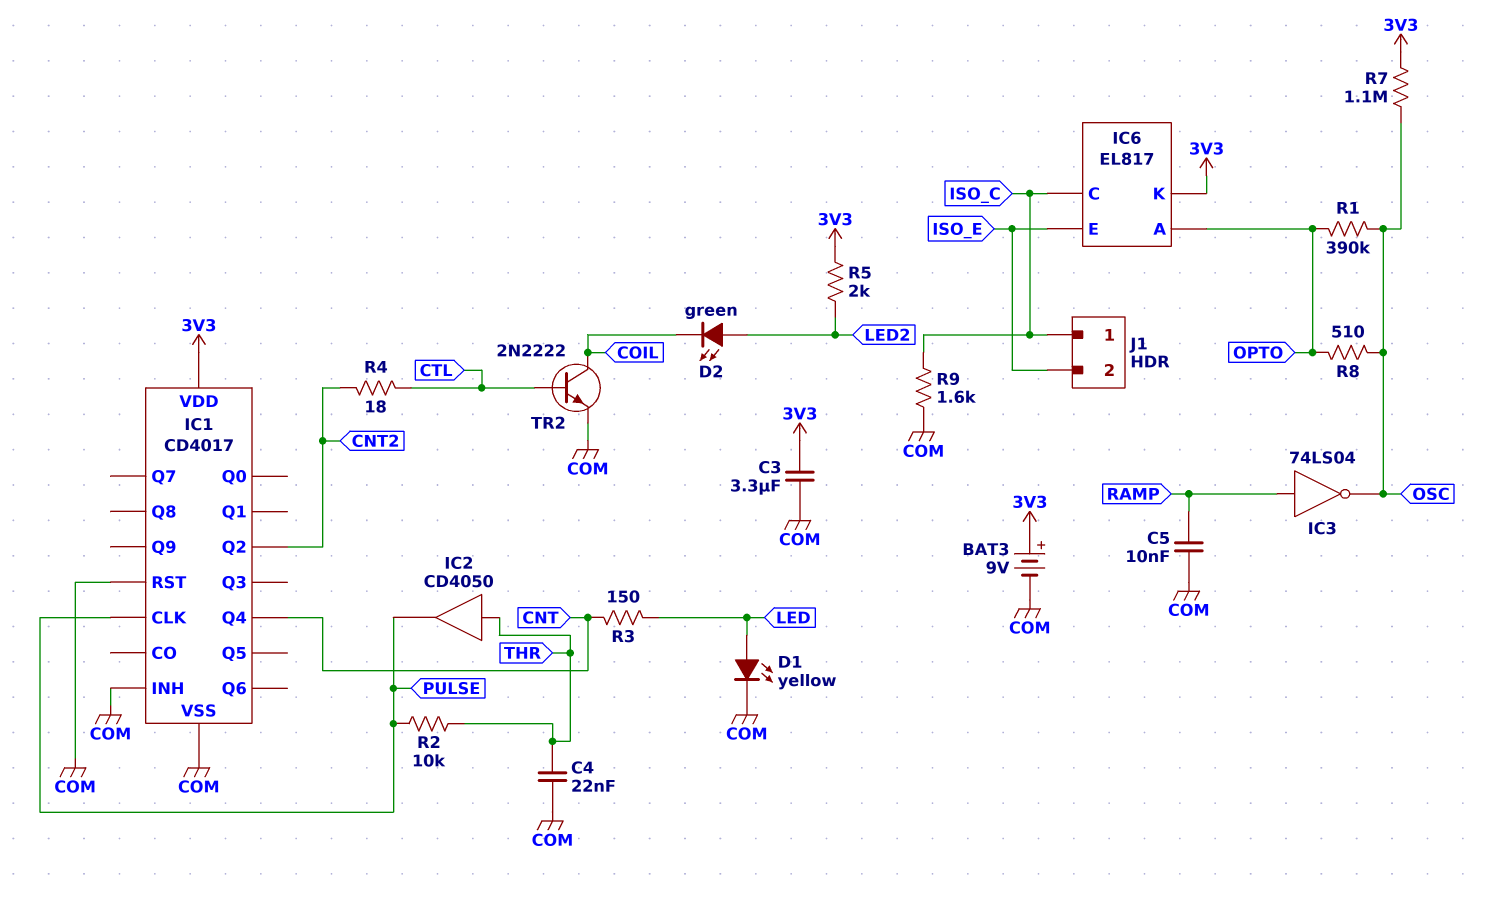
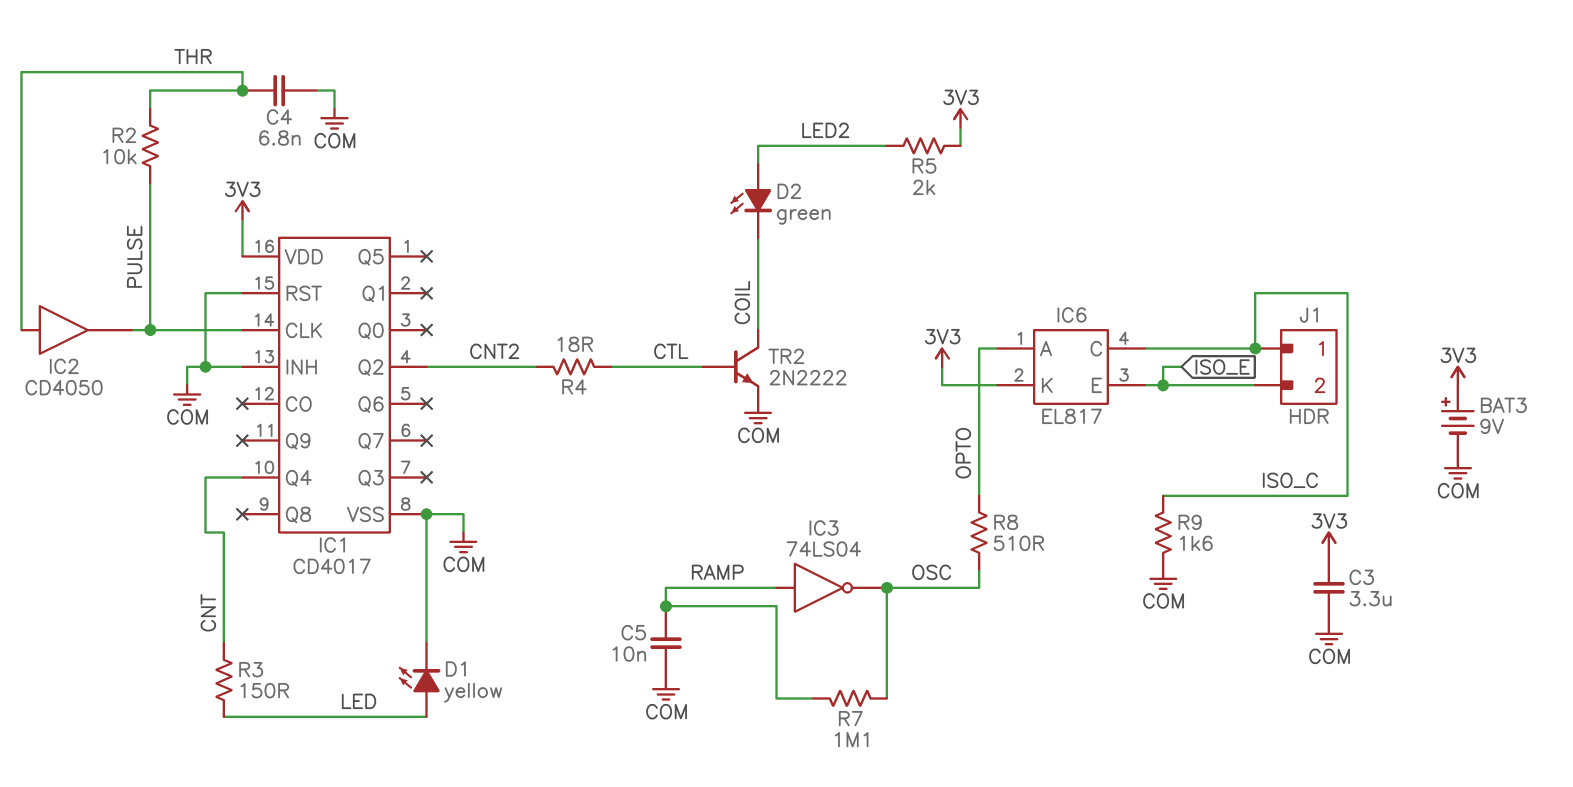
C4: 22nF (COM, THR) -> 6.8nF (COM, THR)
R1: 390k (OPTO, OSC) -> none
R7: 1.1M (3V3, OSC) -> 1.1M (OSC, RAMP)

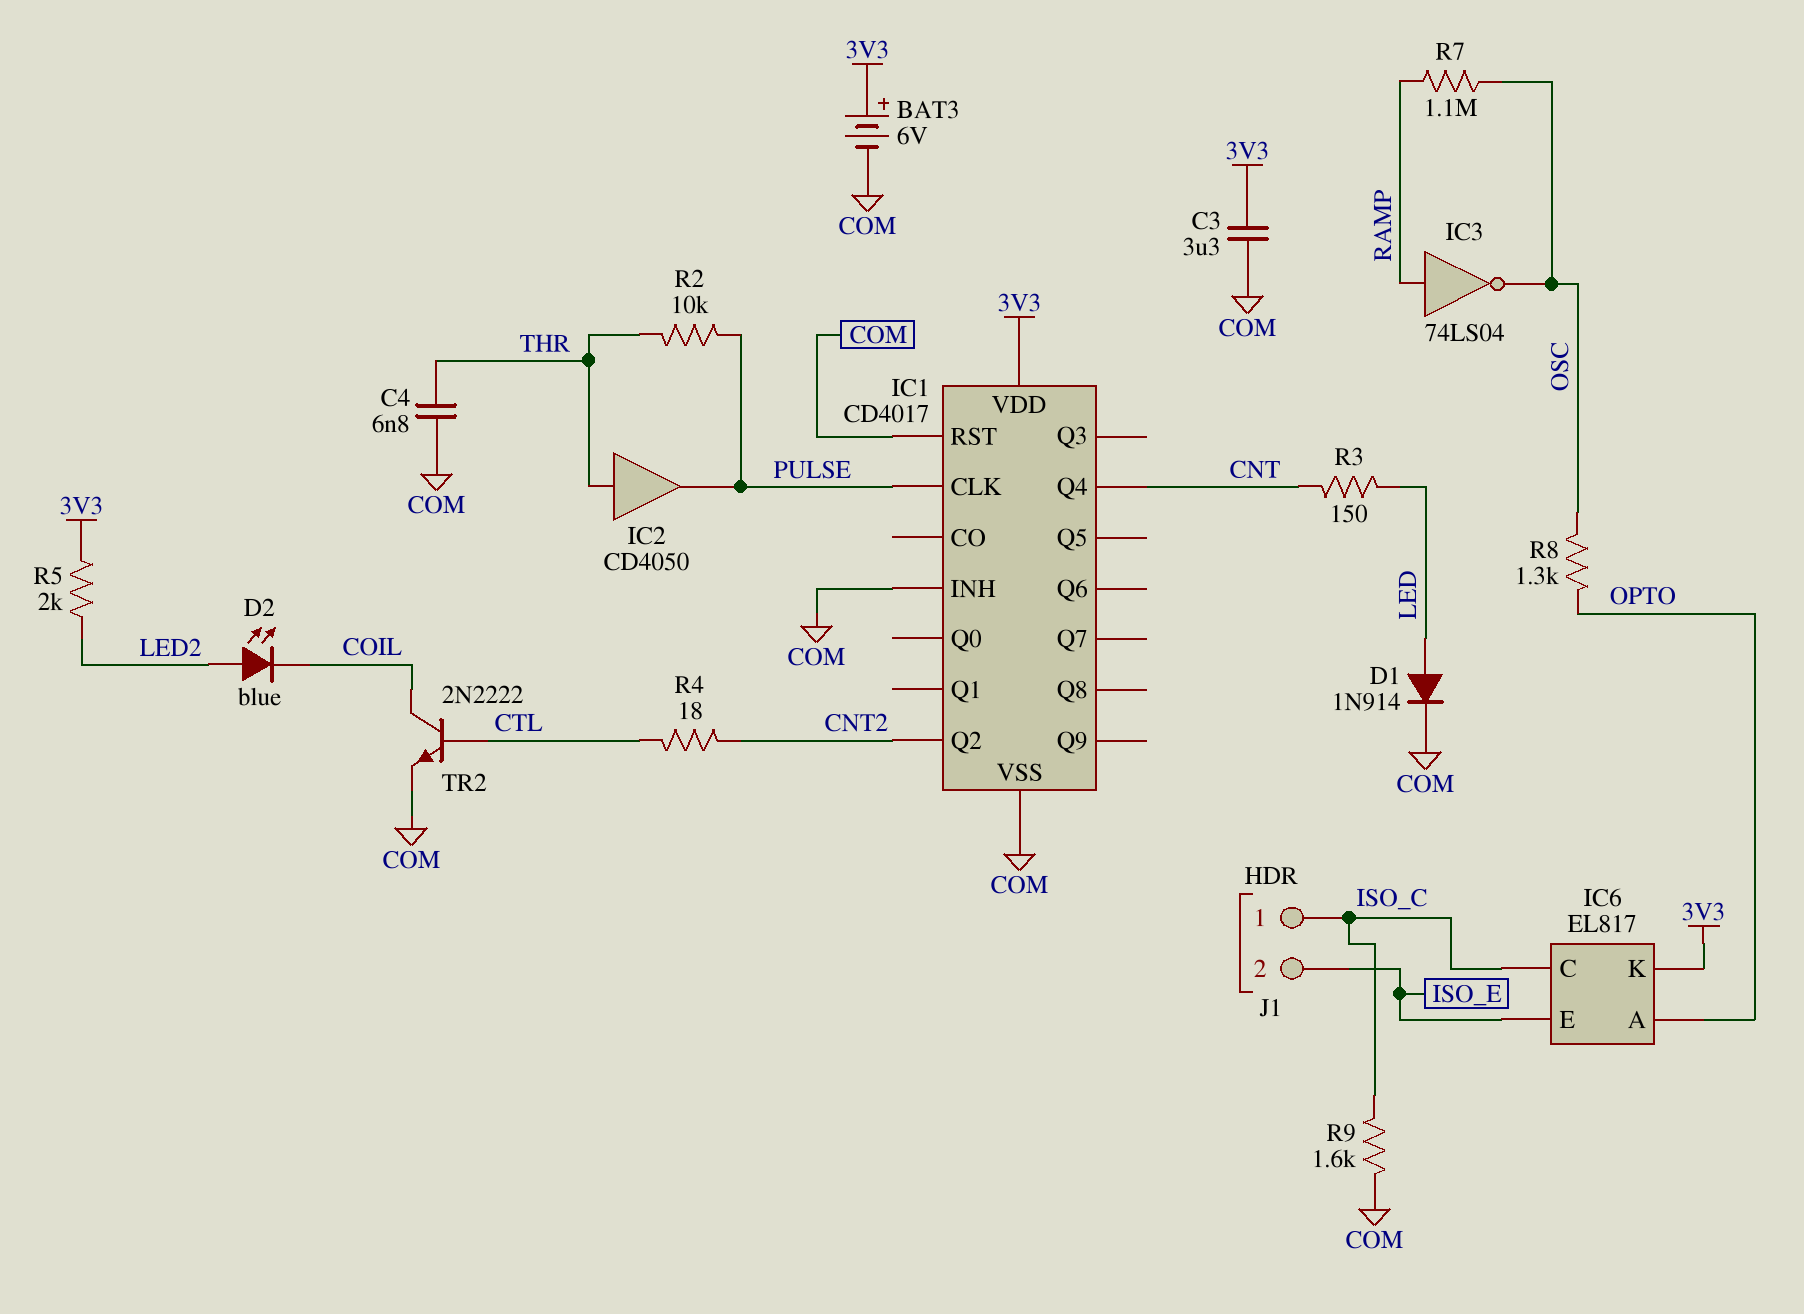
BAT3: 9V (plus 3V3, minus COM) -> 6V (plus 3V3, minus COM)
C5: 10nF (COM, RAMP) -> none
D1: LED yellow (A LED, K COM) -> diode 1N914 (A LED, K COM)
D2: LED green (A LED2, K COIL) -> LED blue (A LED2, K COIL)
R8: 510 (OPTO, OSC) -> 1.3k (OPTO, OSC)

